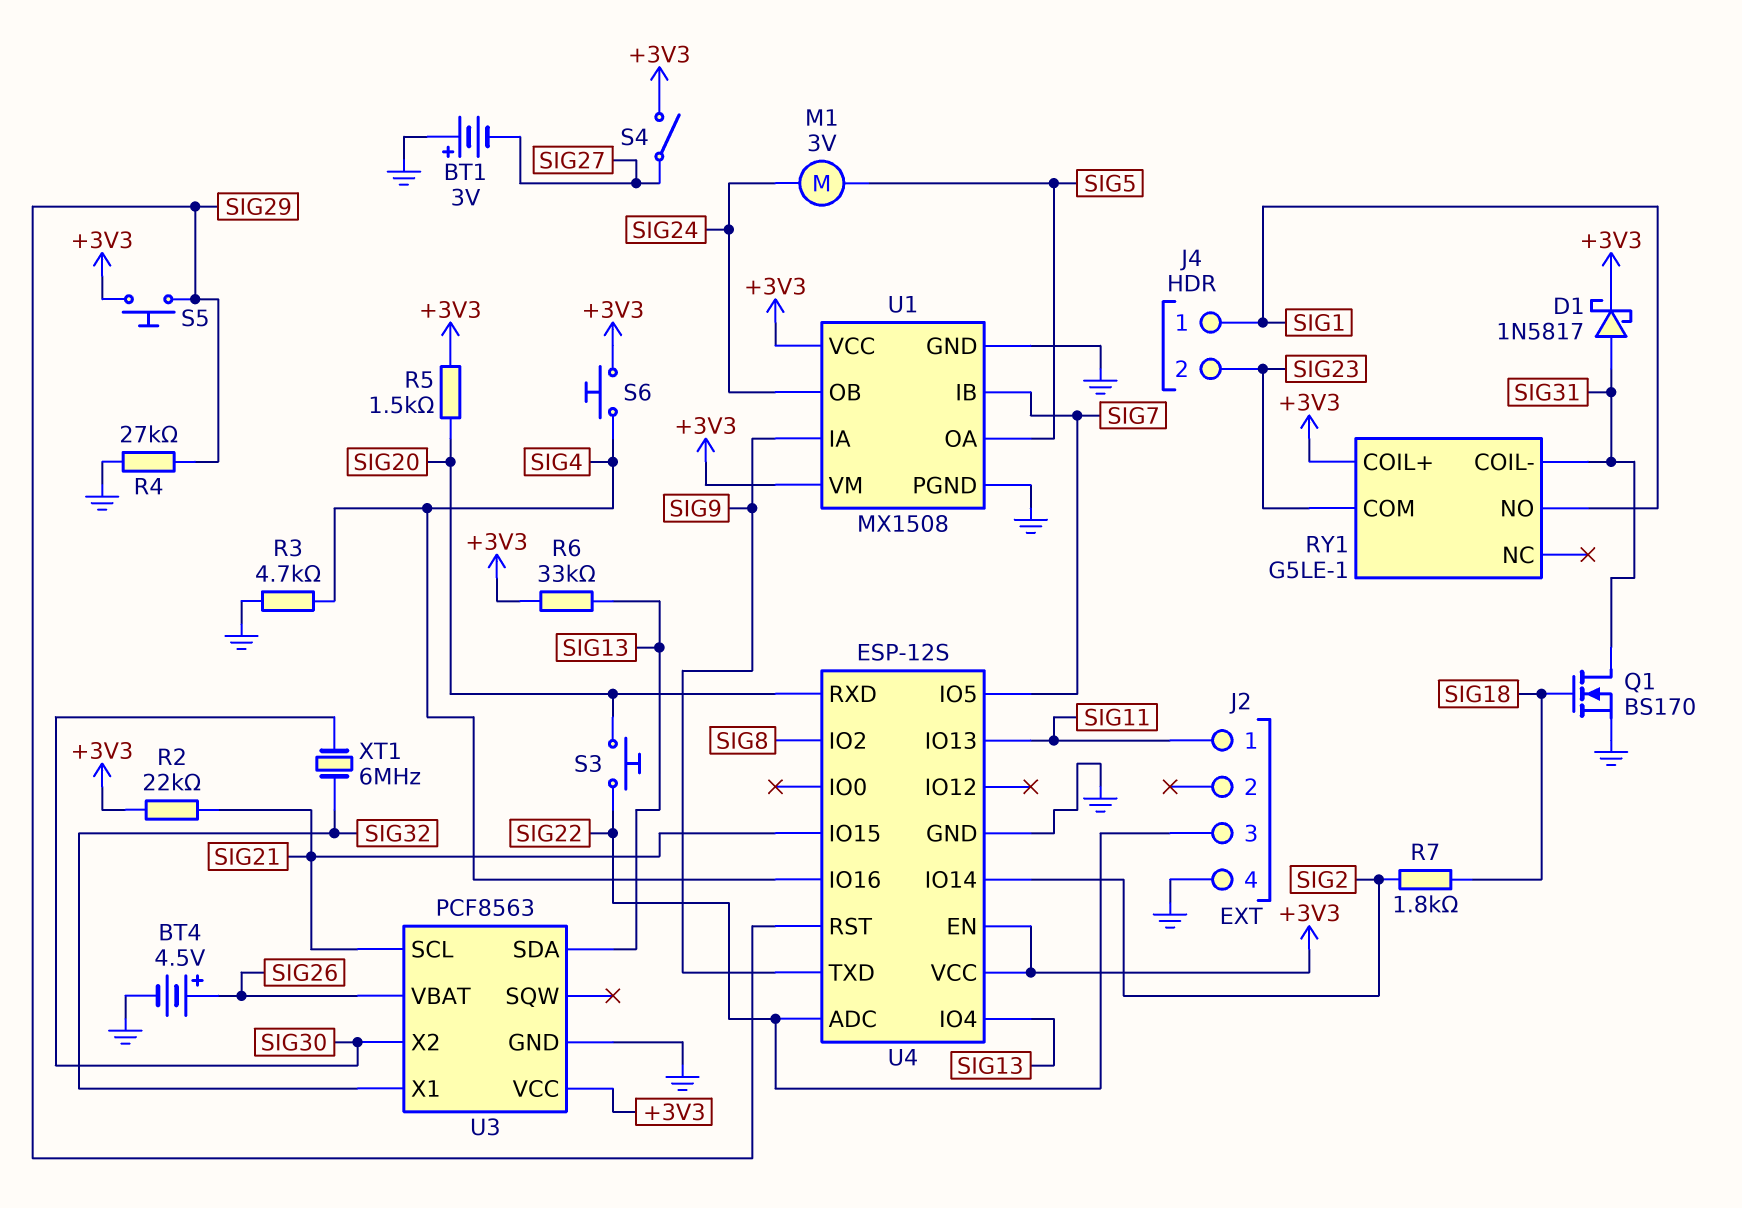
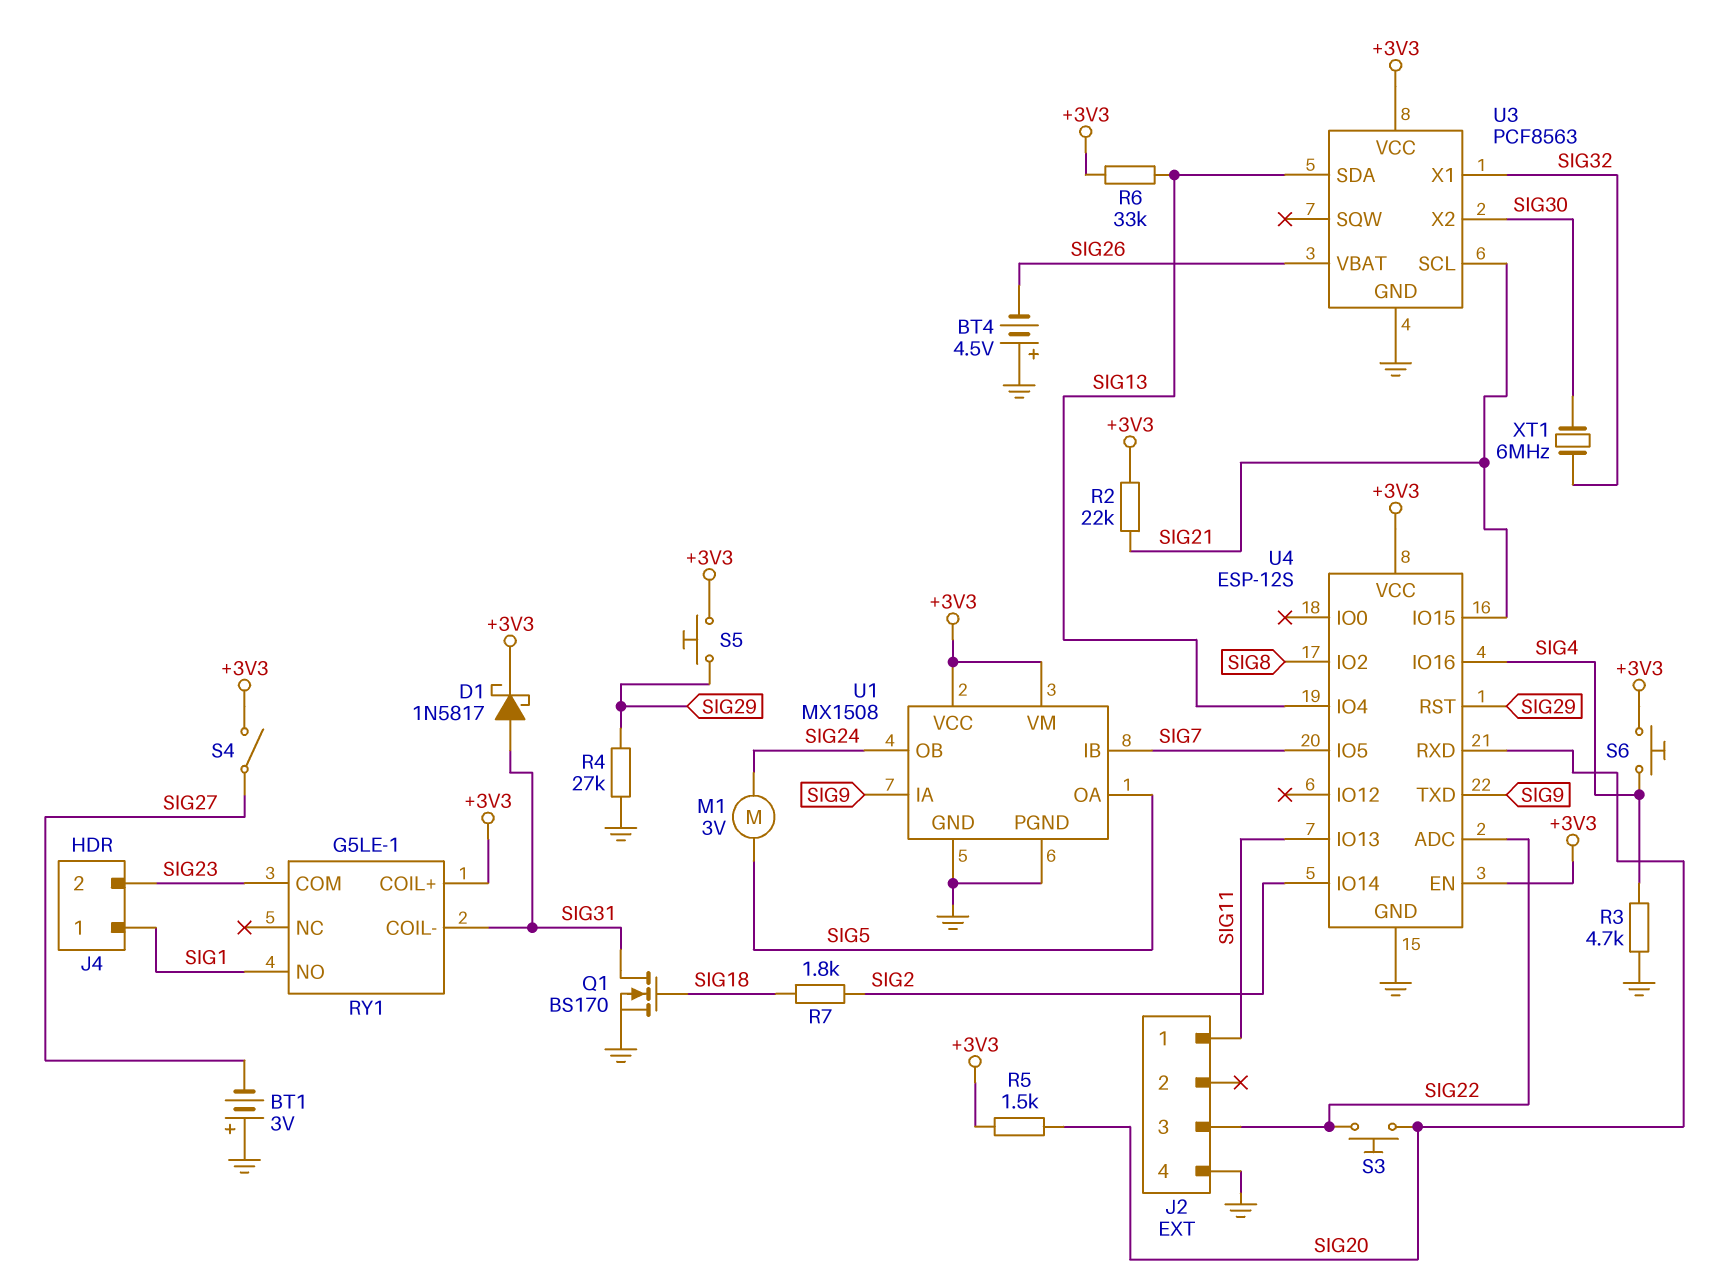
BT4: 4.5V (plus SIG26, minus GND) -> 4.5V (plus GND, minus SIG26)

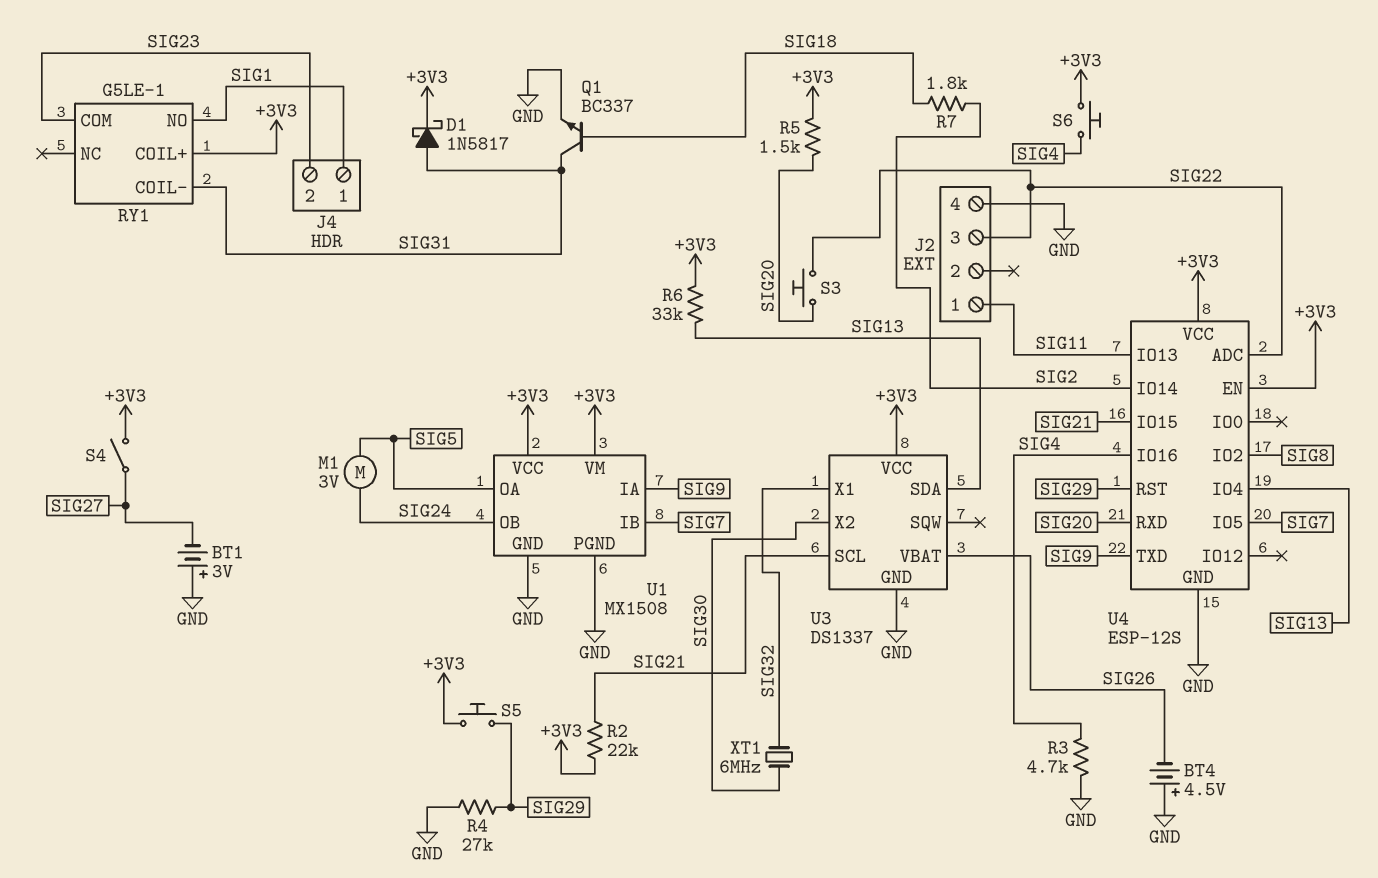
Q1: NMOS BS170 (G SIG18, D SIG31, S GND) -> NPN BC337 (B SIG18, C SIG31, E GND)
U3: PCF8563 -> DS1337

